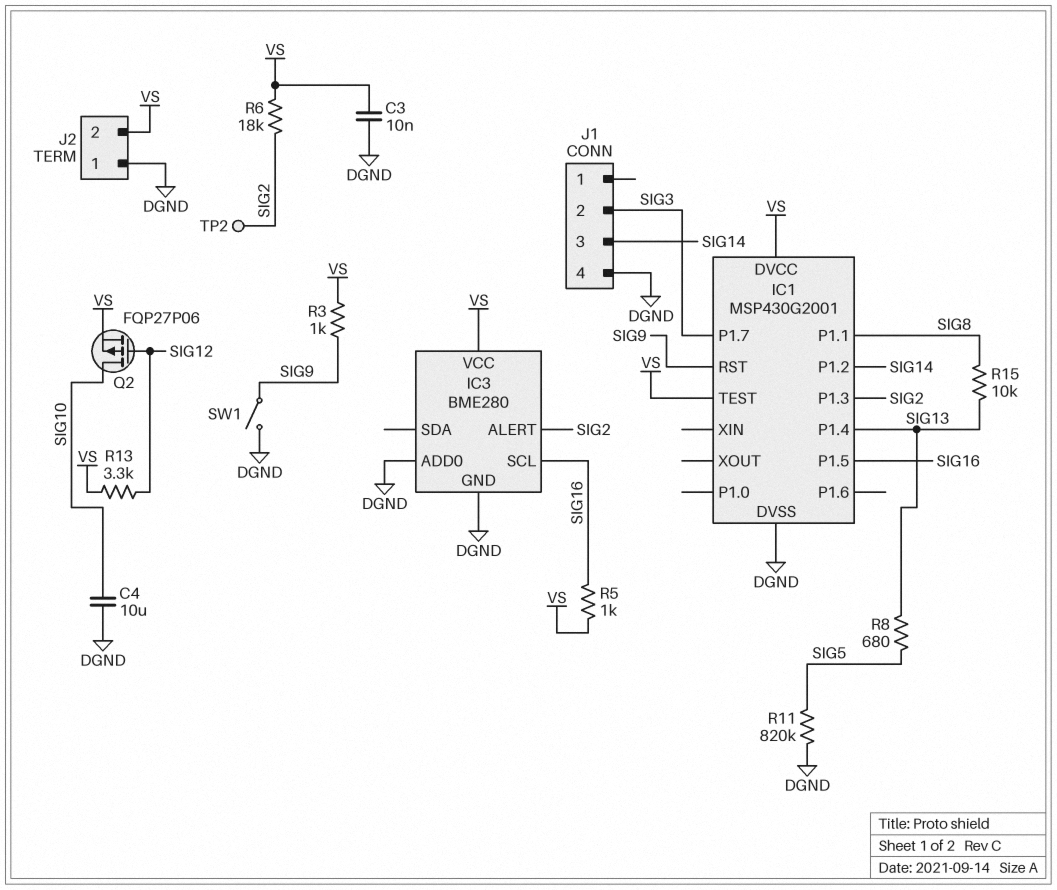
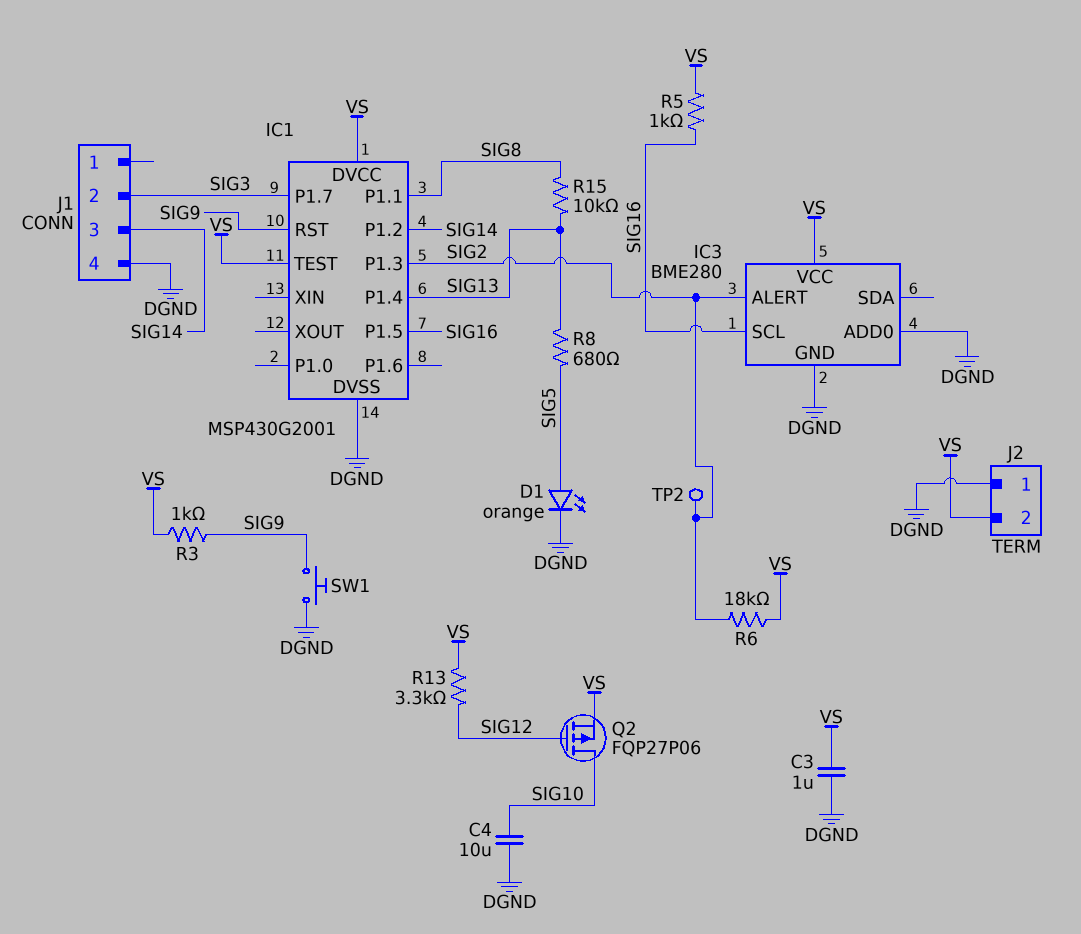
C3: 10nF (DGND, VS) -> 1uF (DGND, VS)
D1: none -> LED orange (A SIG5, K DGND)
R11: 820k (DGND, SIG5) -> none
SW1: switch (DGND, SIG9) -> button (DGND, SIG9)

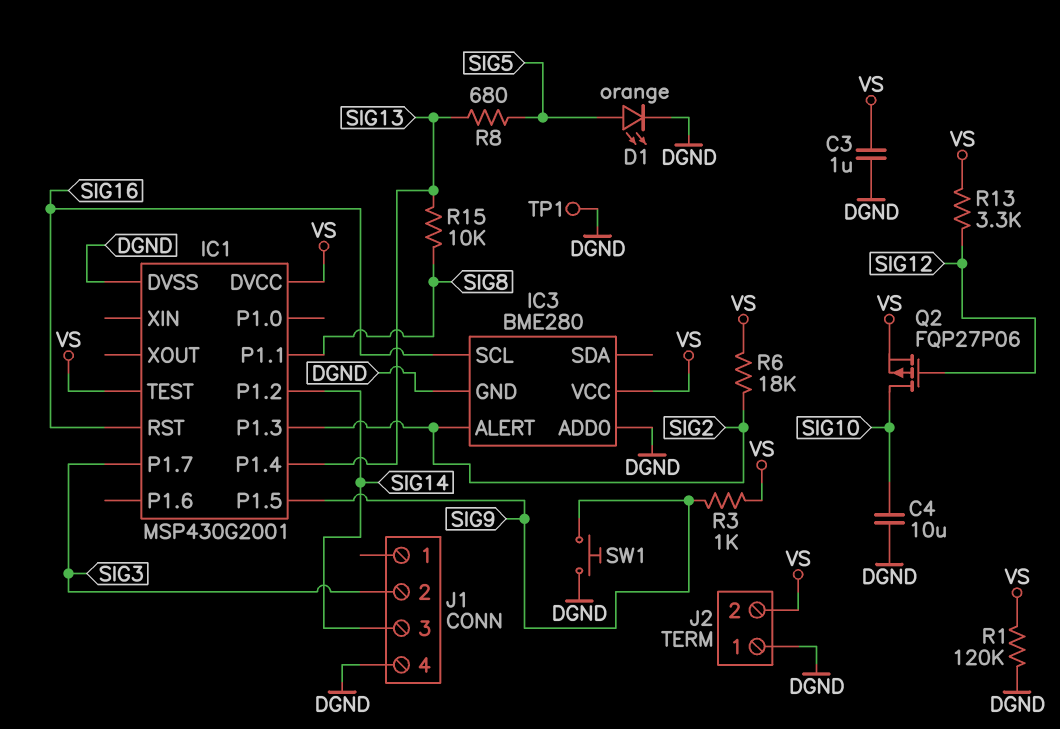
IC1 pin P1.5: SIG16 -> SIG9
IC1 pin RST: SIG9 -> SIG16
R1: none -> 120k (DGND, VS)
R5: 1k (SIG16, VS) -> none
TP1: none -> test point (DGND)
TP2: test point (SIG2) -> none

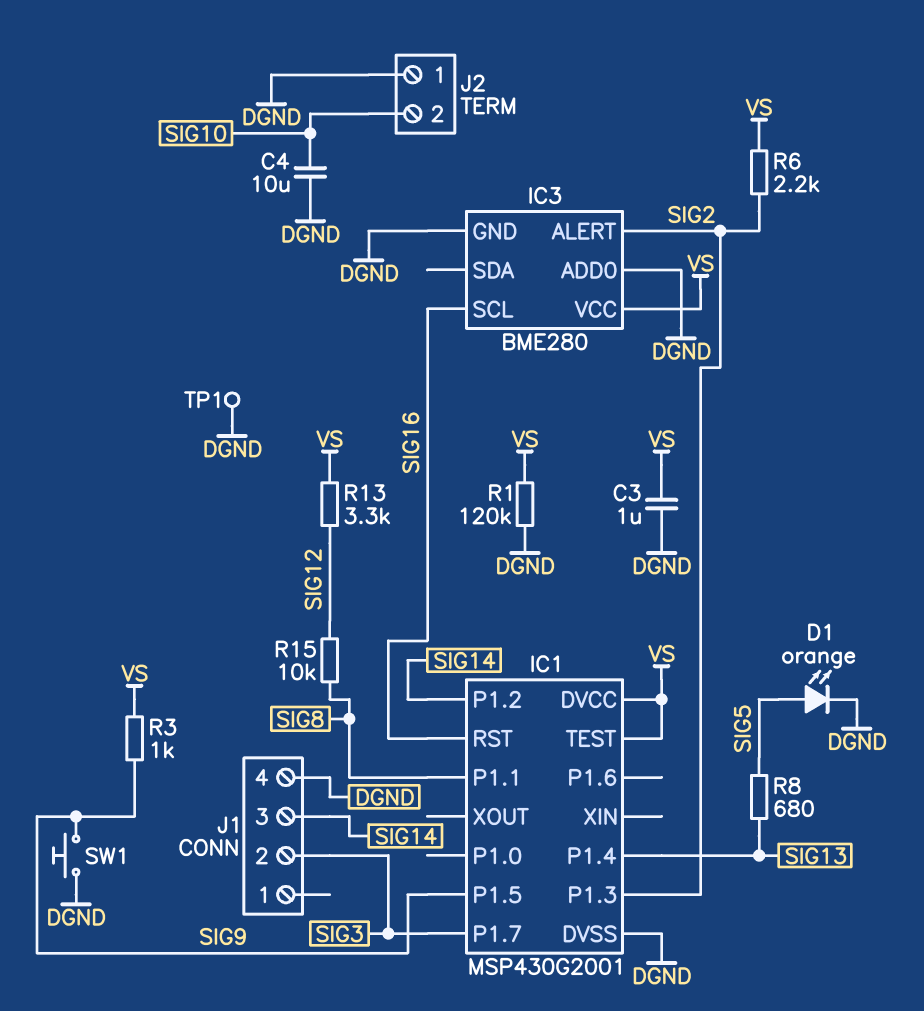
J2 pin 2: VS -> SIG10
Q2: PMOS FQP27P06 (G SIG12, D SIG10, S VS) -> none
R6: 18k (SIG2, VS) -> 2.2k (SIG2, VS)
R15: 10k (SIG8, SIG13) -> 10k (SIG8, SIG12)

